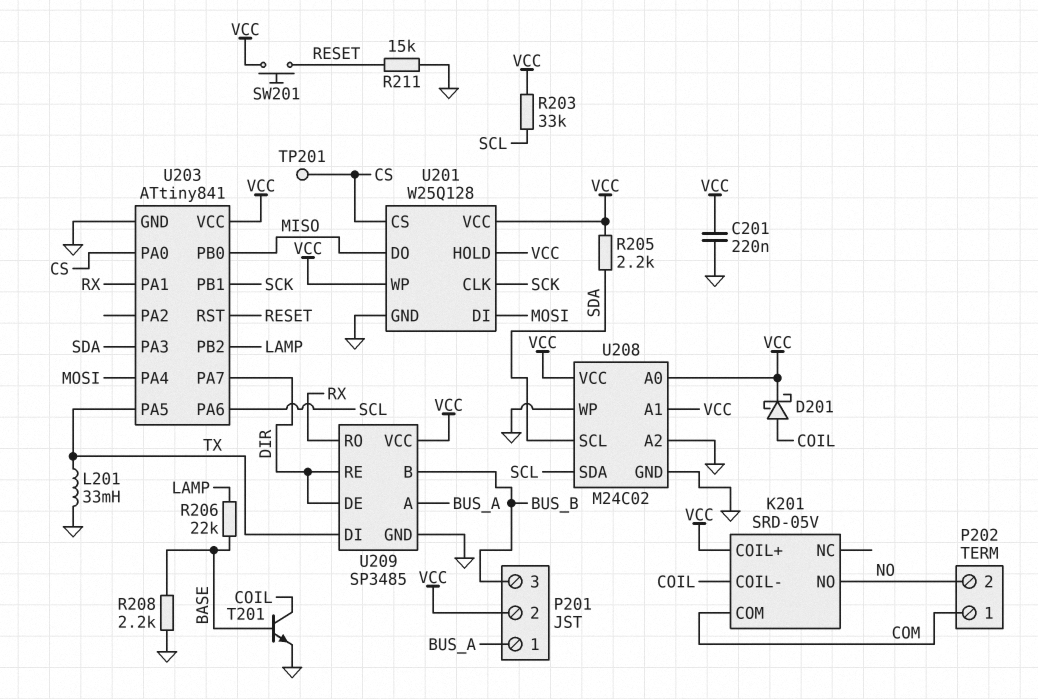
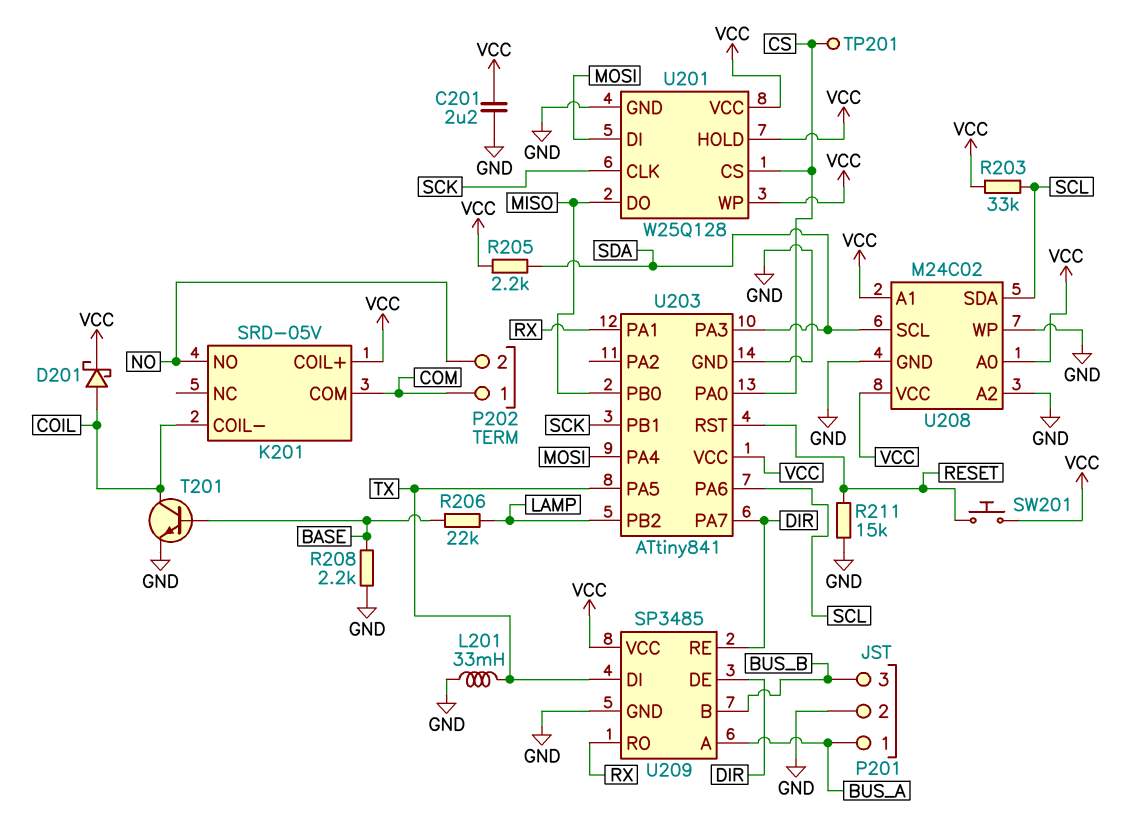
C201: 220nF (GND, VCC) -> 2.2uF (GND, VCC)
P201 pin 2: VCC -> GND

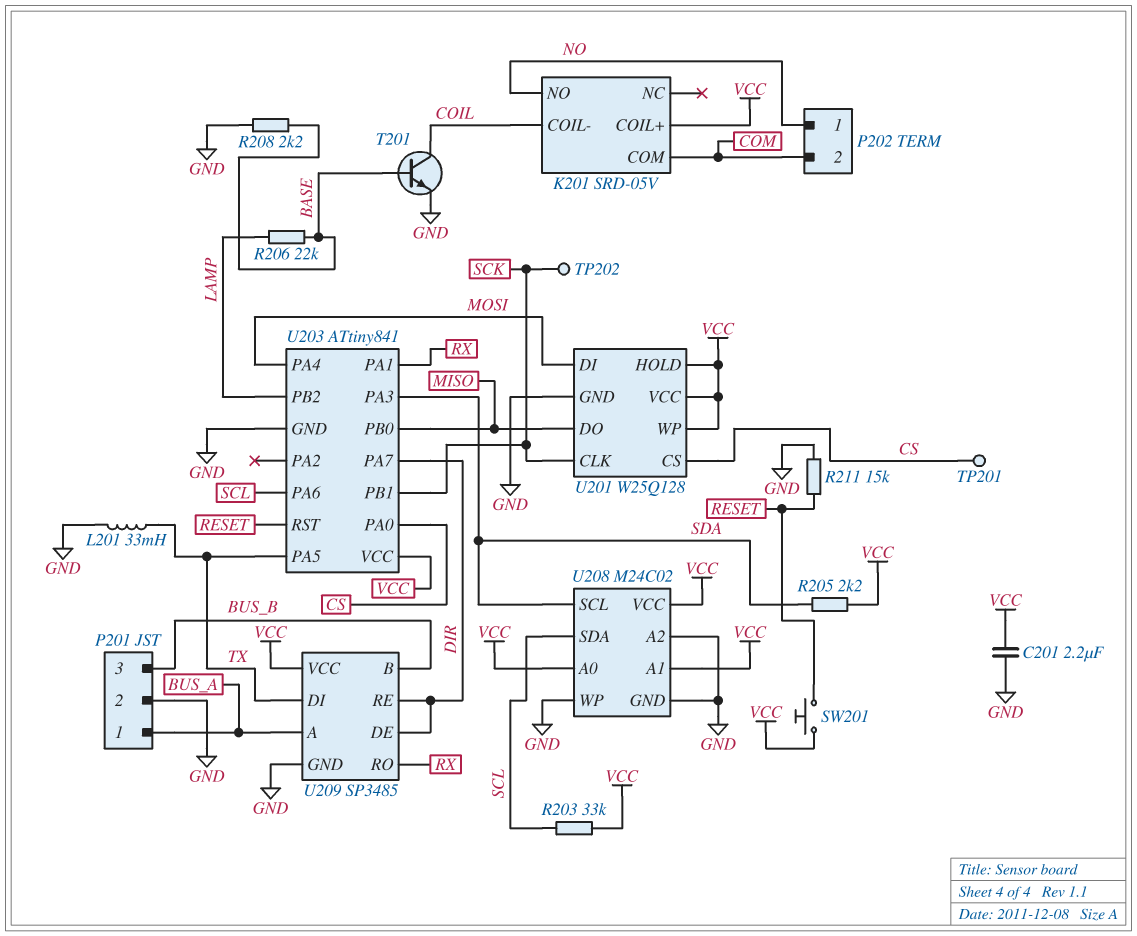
D201: schottky (A COIL, K VCC) -> none
P202 pin 1: COM -> NO
P202 pin 2: NO -> COM
TP202: none -> test point (SCK)

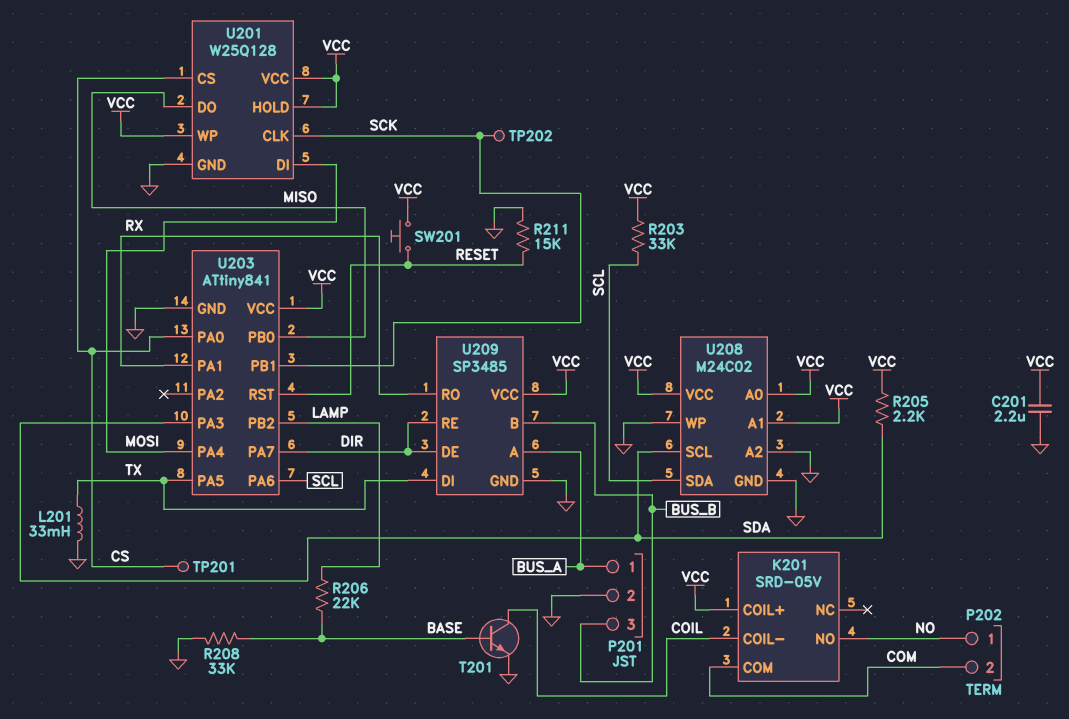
R208: 2.2k (BASE, GND) -> 33k (BASE, GND)

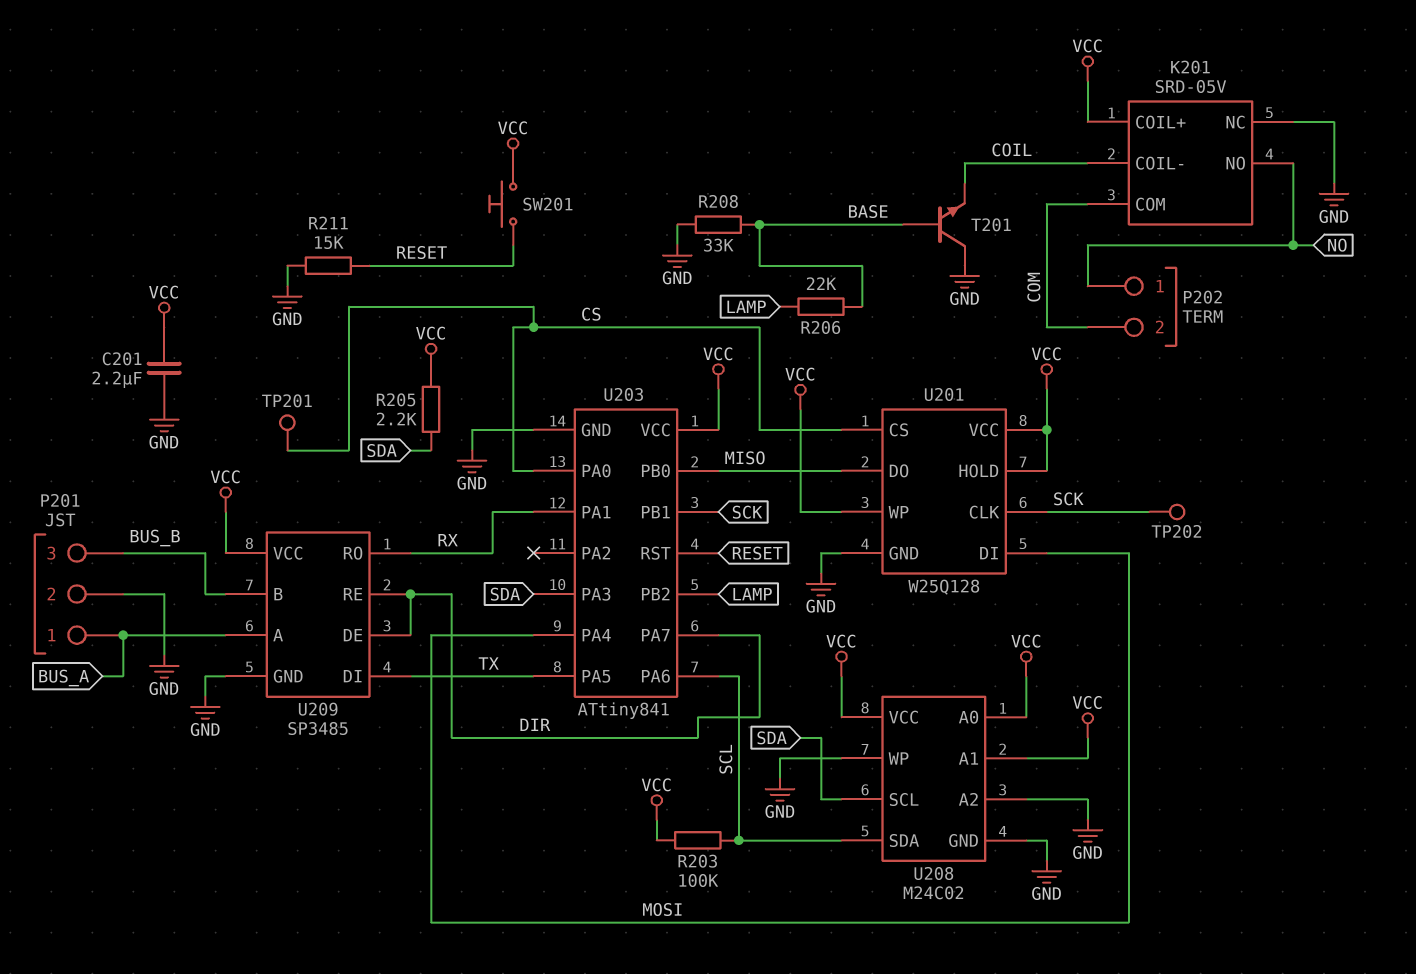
K201 pin NC: none -> GND
L201: 33mH (GND, TX) -> none
R203: 33k (SCL, VCC) -> 100k (SCL, VCC)
T201: NPN (B BASE, C COIL, E GND) -> NPN (B BASE, C GND, E COIL)

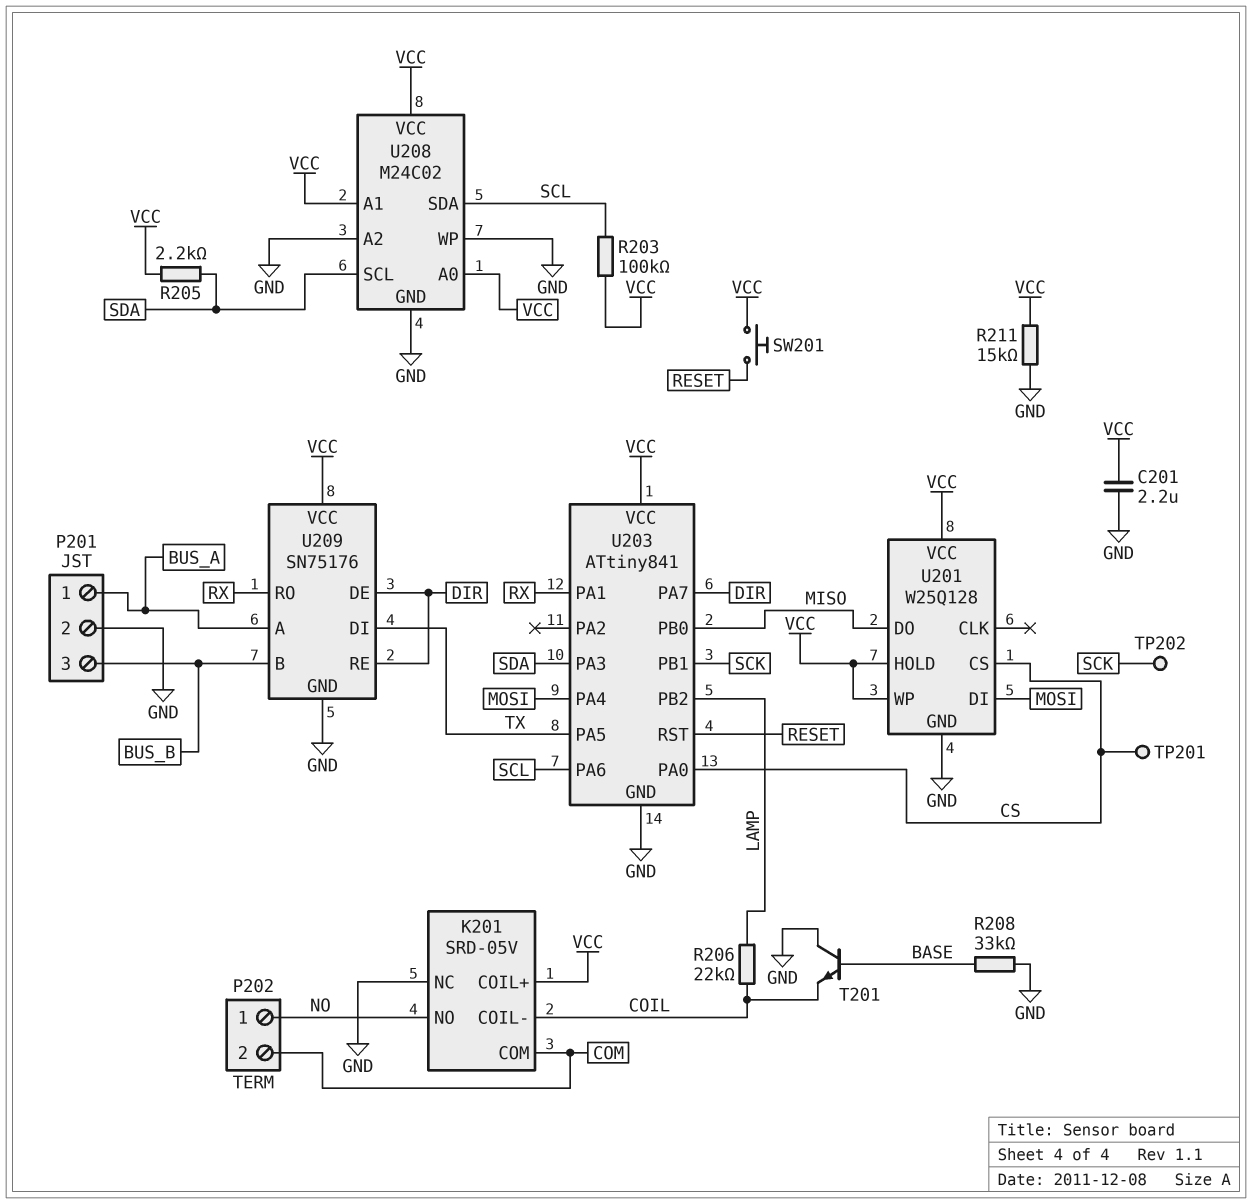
R206: 22k (BASE, LAMP) -> 22k (COIL, LAMP)
R211: 15k (GND, RESET) -> 15k (GND, VCC)
U201 pin CLK: SCK -> none
U209: SP3485 -> SN75176

